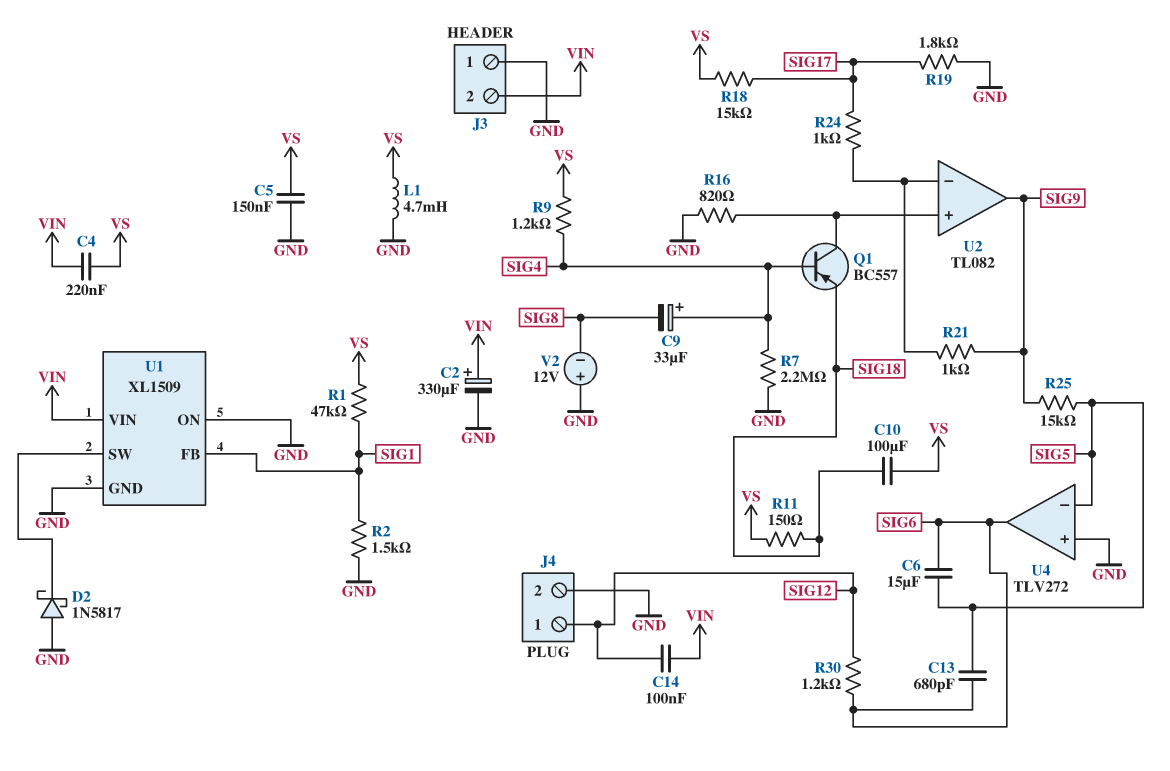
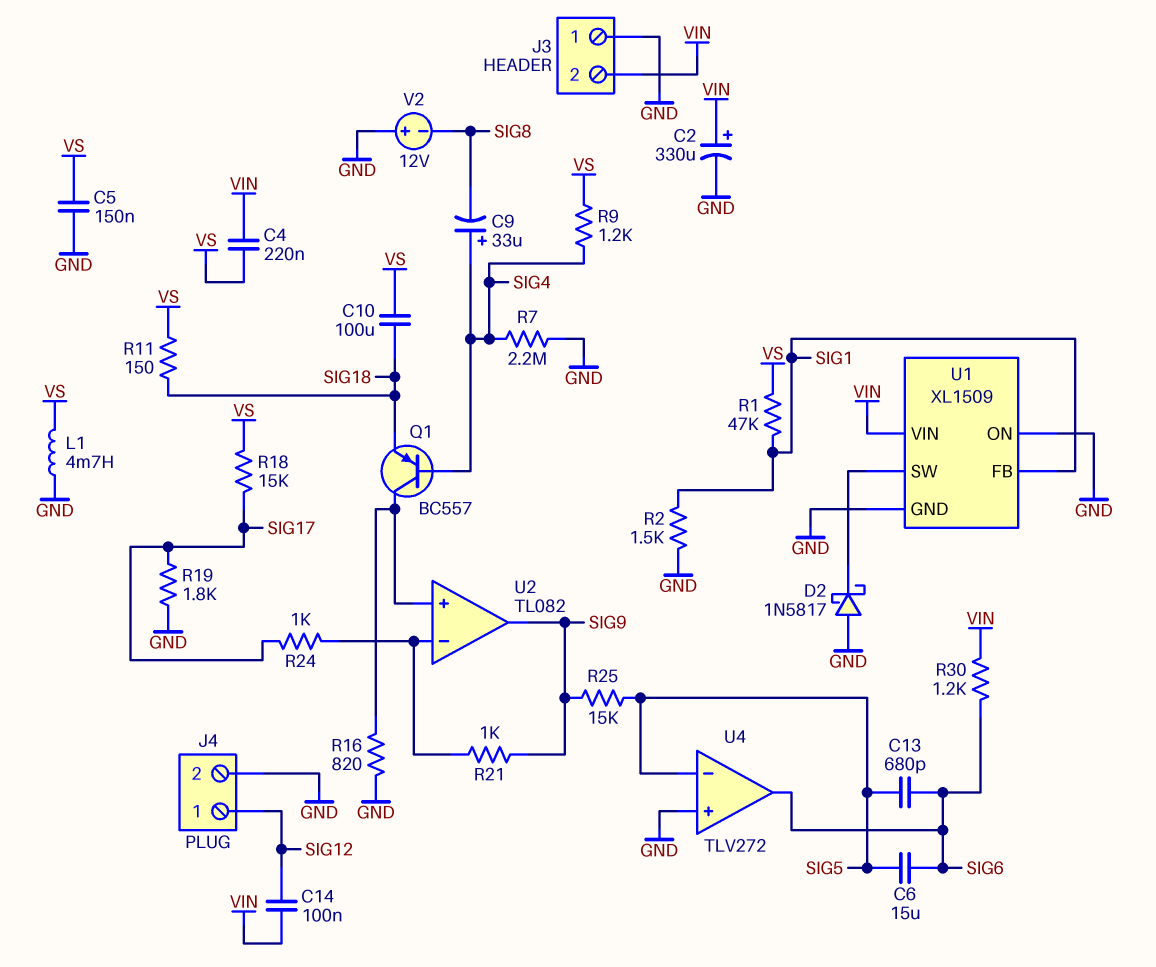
R30: 1.2k (SIG6, SIG12) -> 1.2k (SIG6, VIN)

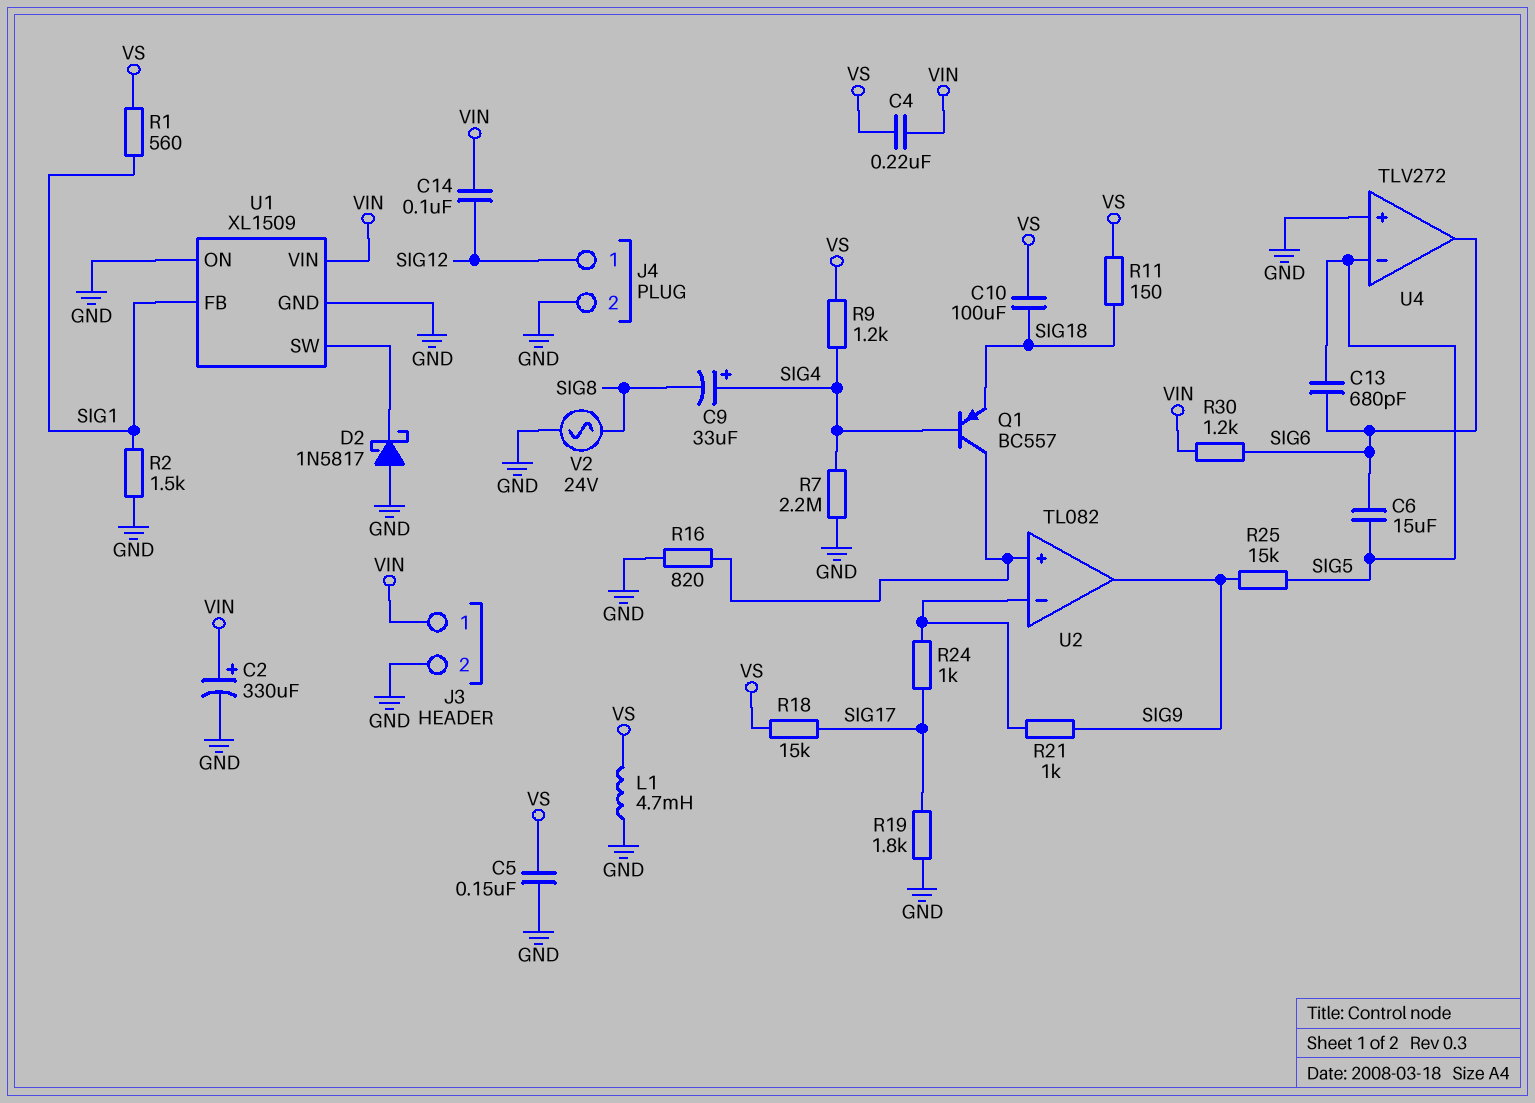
J3 pin 1: GND -> VIN
J3 pin 2: VIN -> GND
R1: 47k (SIG1, VS) -> 560 (SIG1, VS)
V2: 12V (plus GND, minus SIG8) -> AC 24V (GND, SIG8)

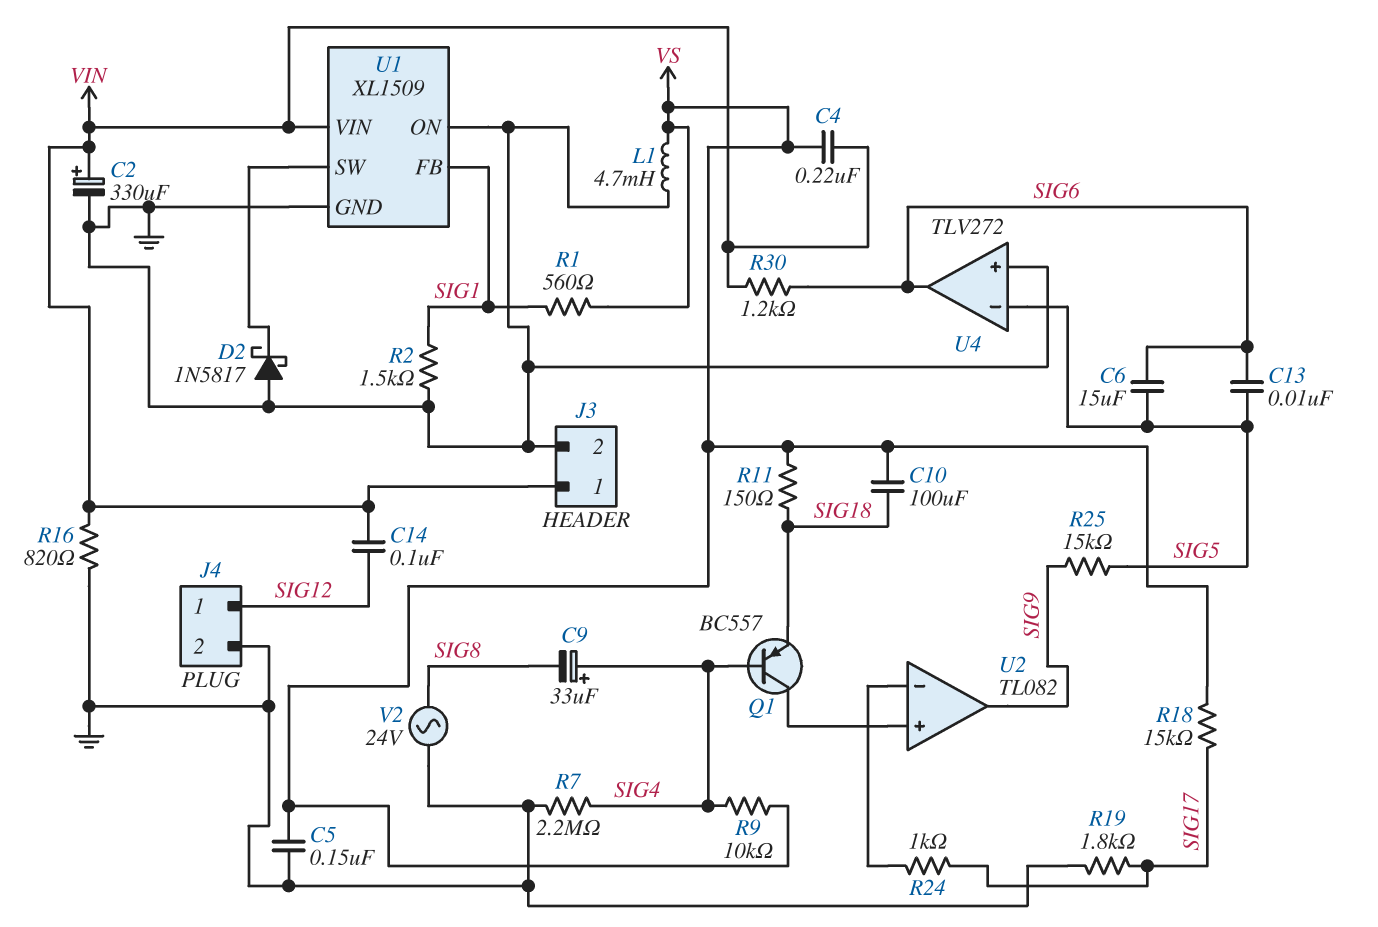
C13: 680pF (SIG5, SIG6) -> 10nF (SIG5, SIG6)
R9: 1.2k (SIG4, VS) -> 10k (SIG4, VS)
R16: 820 (GND, U2/in+) -> 820 (GND, VIN)
R21: 1k (SIG9, U2/in-) -> none

